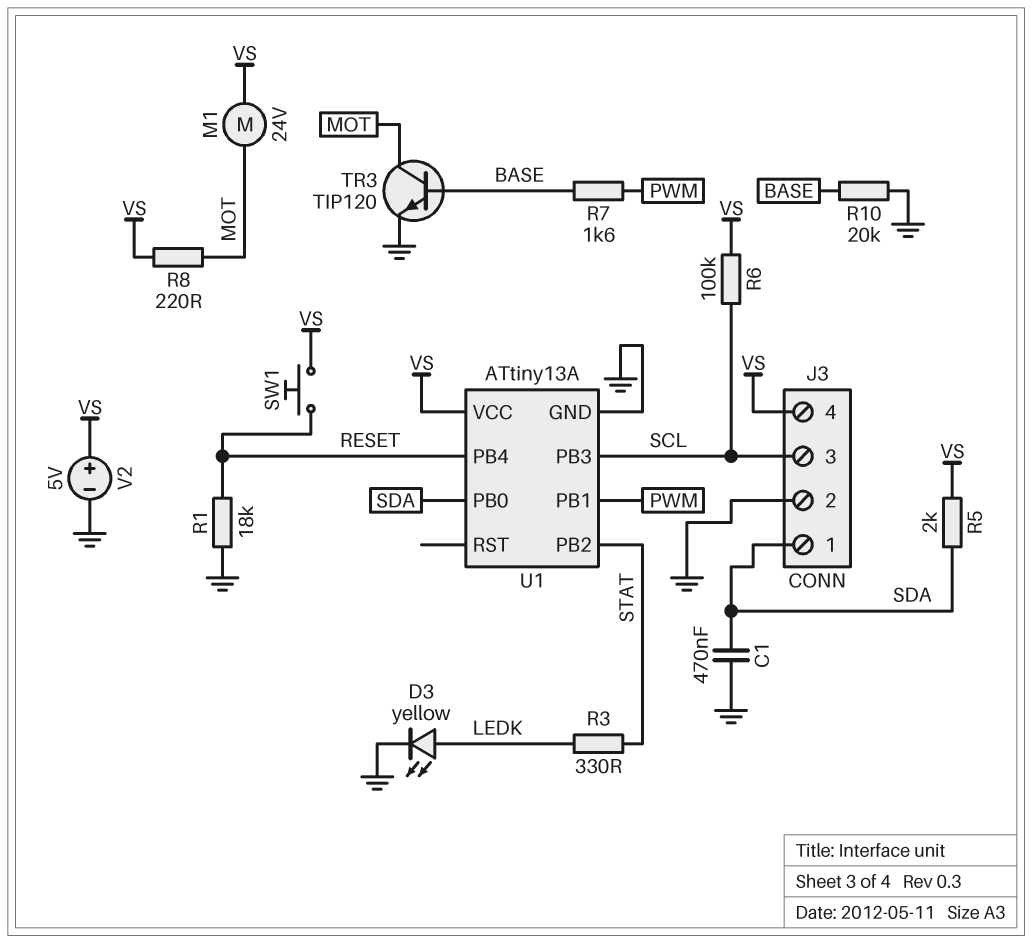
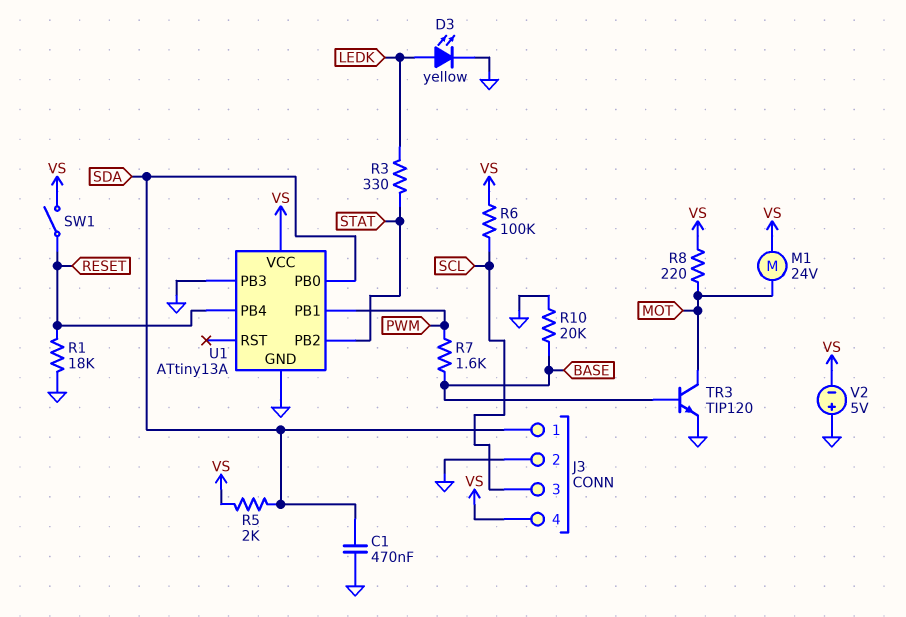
SW1: button (RESET, VS) -> switch (RESET, VS)
U1 pin PB3: SCL -> GND
V2: 5V (plus VS, minus GND) -> 5V (plus GND, minus VS)

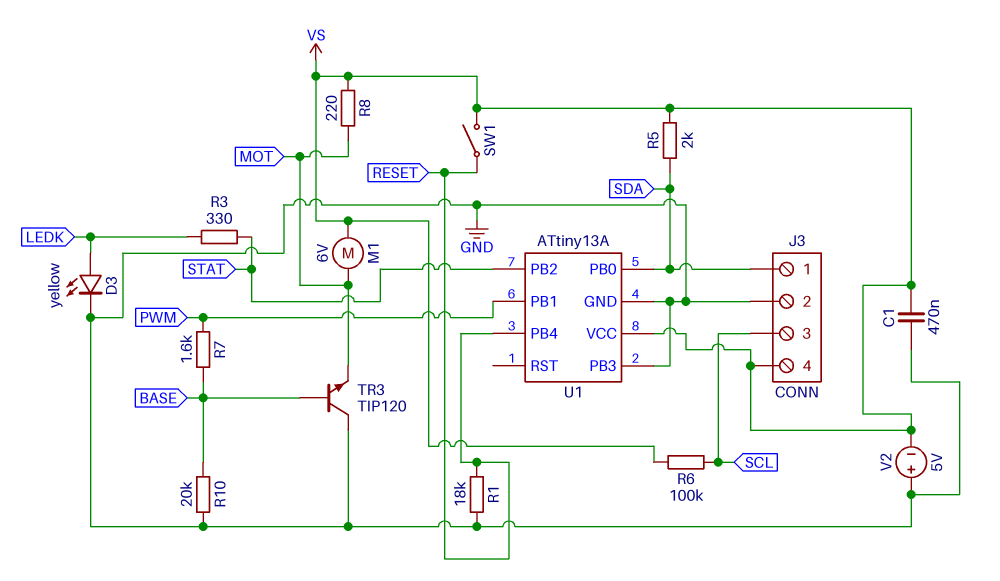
C1: 470nF (GND, SDA) -> 470nF (GND, VS)
M1: motor 24V (MOT, VS) -> motor 6V (MOT, VS)
TR3: NPN TIP120 (B BASE, C MOT, E GND) -> NPN TIP120 (B BASE, C GND, E MOT)

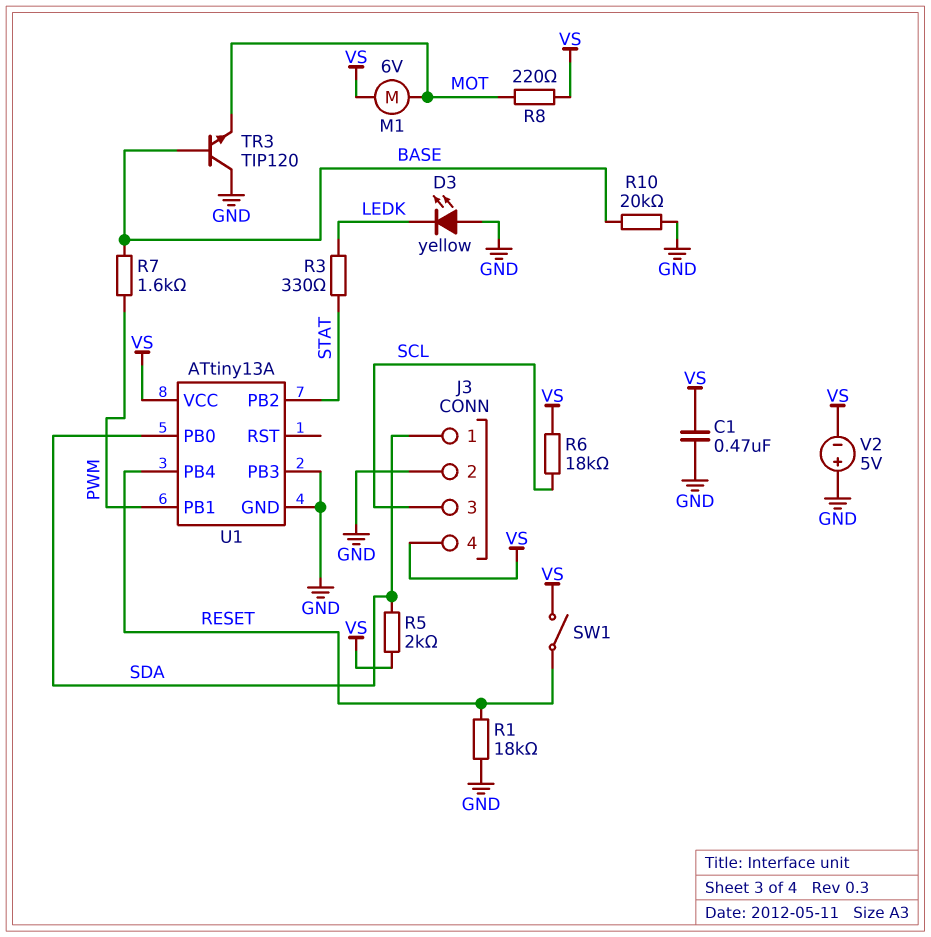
D3: LED yellow (A LEDK, K GND) -> LED yellow (A GND, K LEDK)
R6: 100k (SCL, VS) -> 18k (SCL, VS)

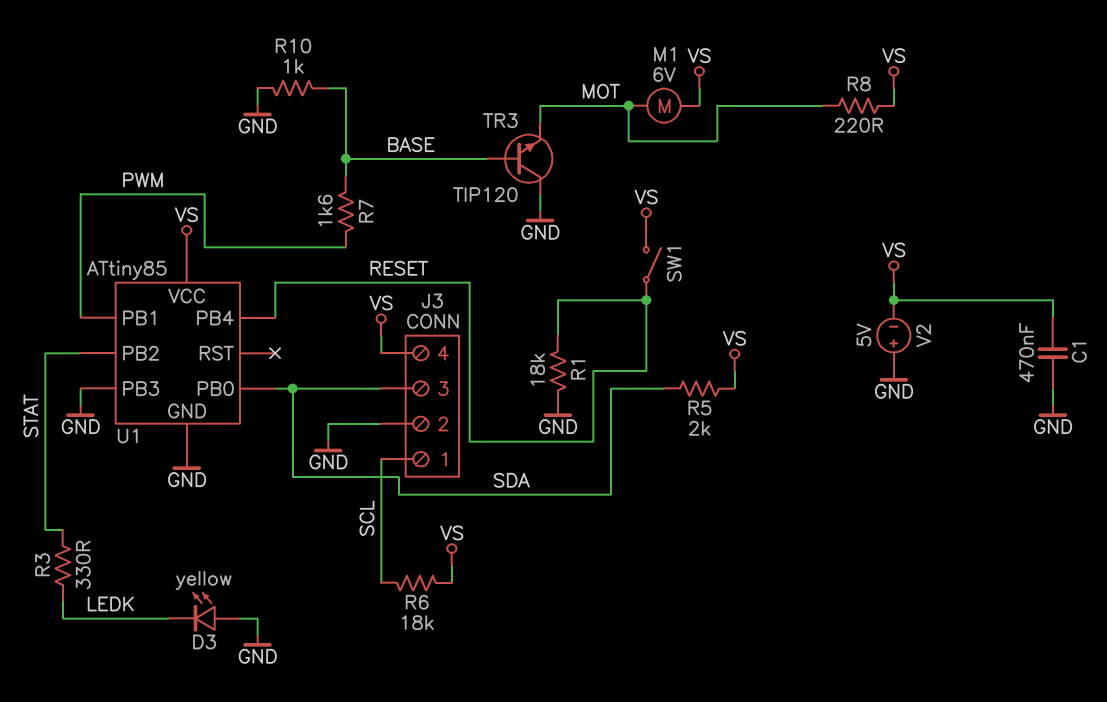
J3 pin 1: SDA -> SCL
J3 pin 3: SCL -> SDA
R10: 20k (BASE, GND) -> 1k (BASE, GND)
U1: ATtiny13A -> ATtiny85

